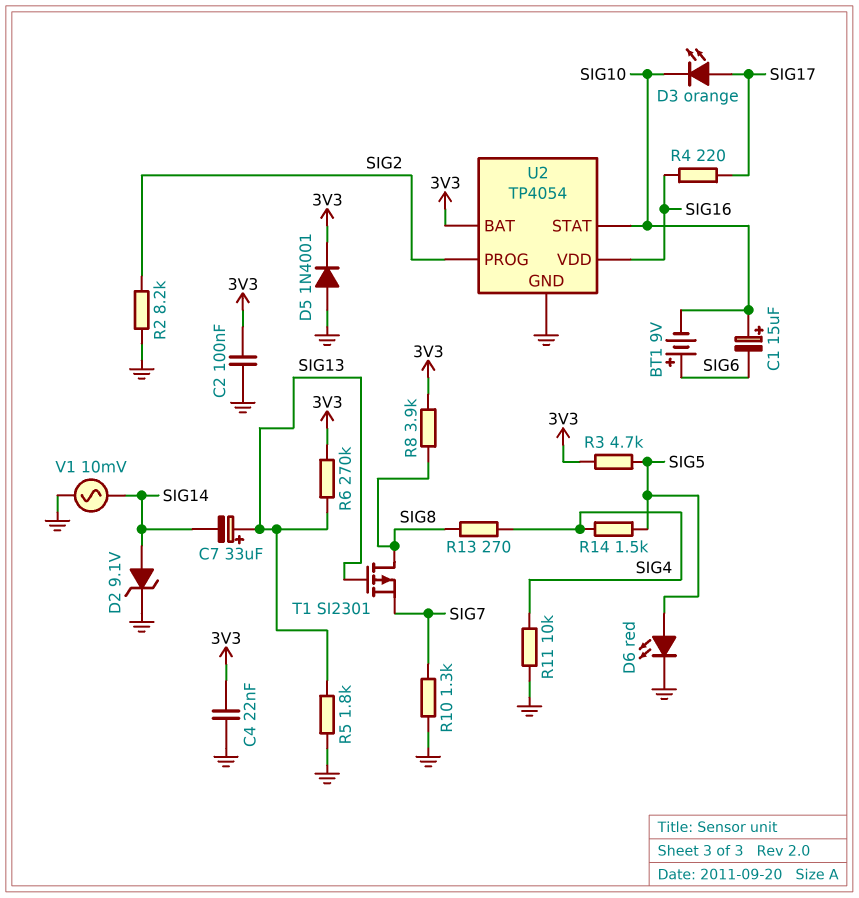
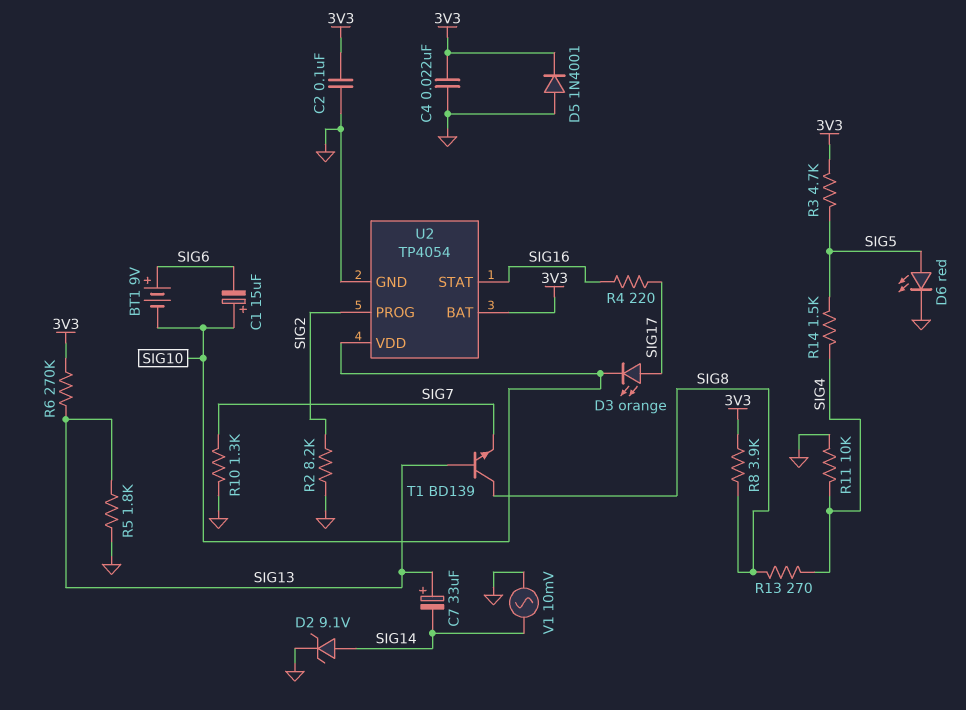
T1: PMOS SI2301 (G SIG13, D SIG8, S SIG7) -> NPN BD139 (B SIG13, C SIG8, E SIG7)
U2 pin STAT: SIG10 -> SIG16
U2 pin VDD: SIG16 -> SIG10

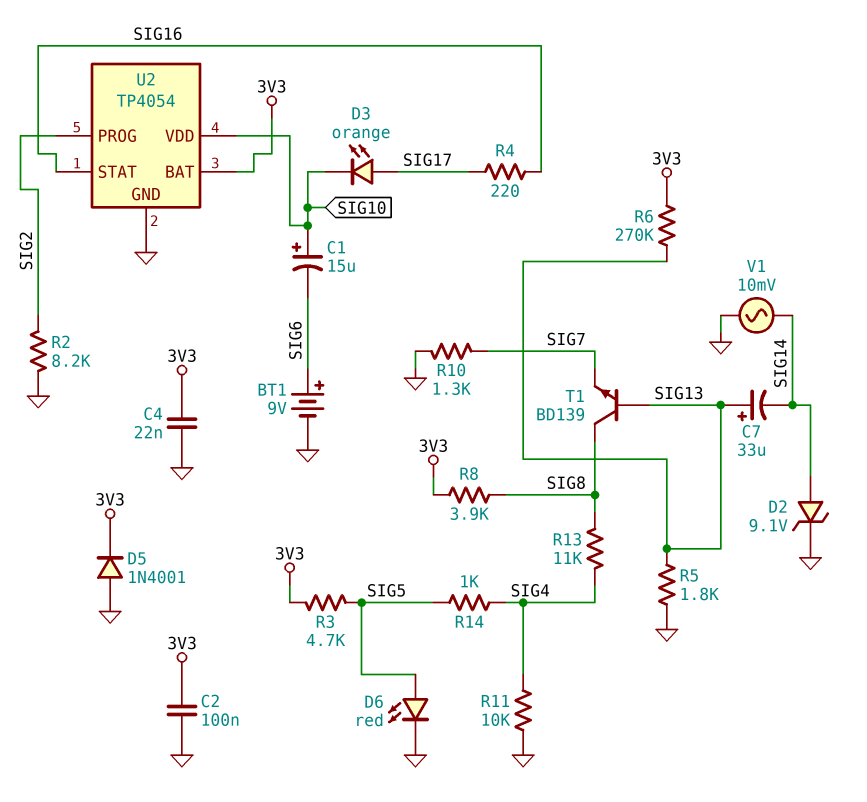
BT1: 9V (plus SIG6, minus SIG10) -> 9V (plus SIG6, minus GND)
R13: 270 (SIG4, SIG8) -> 11k (SIG4, SIG8)
R14: 1.5k (SIG4, SIG5) -> 1k (SIG4, SIG5)

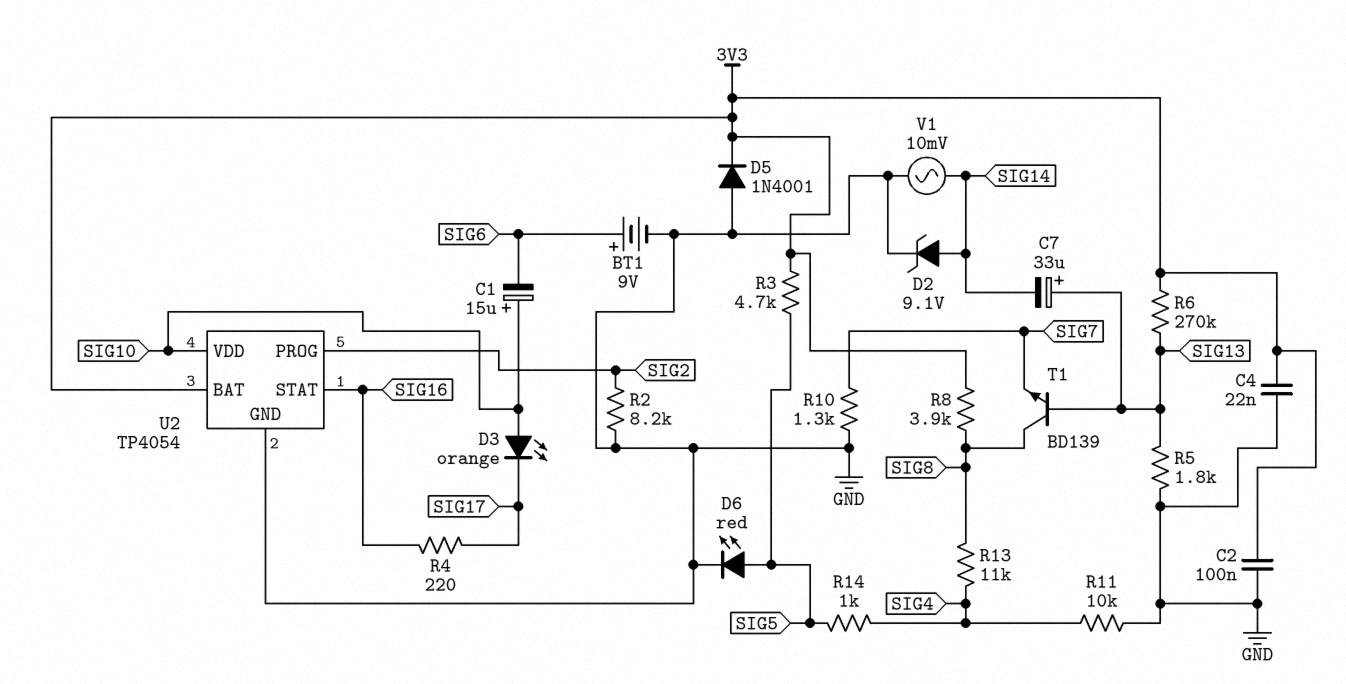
D3: LED orange (A SIG17, K SIG10) -> LED orange (A SIG10, K SIG17)

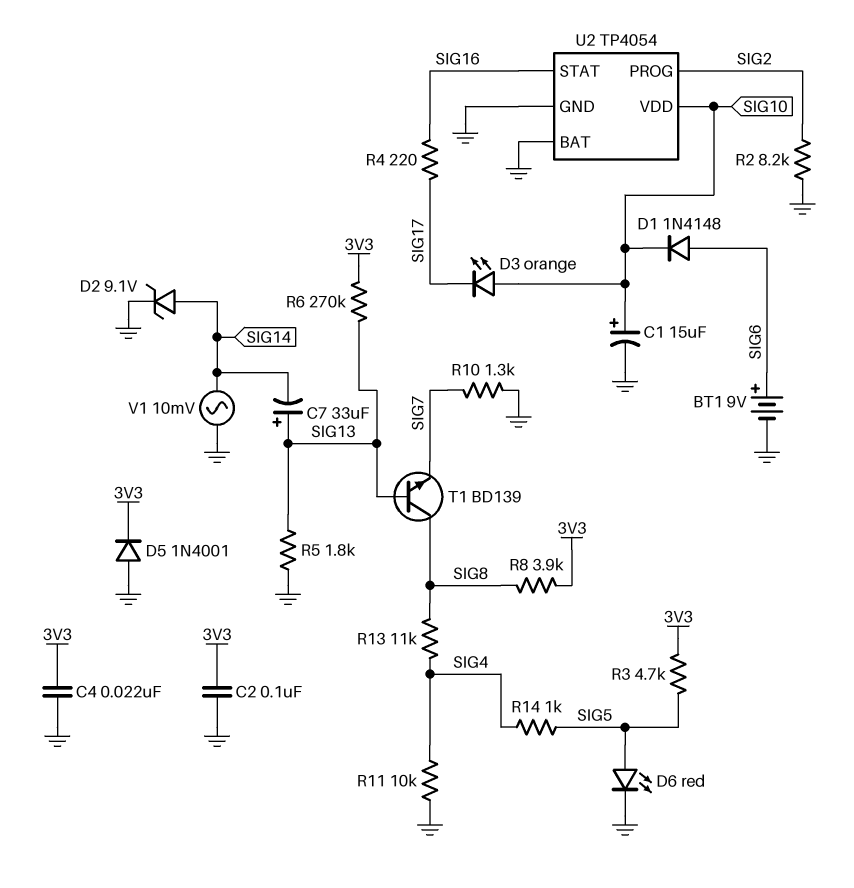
C1: 15uF (plus SIG10, minus SIG6) -> 15uF (plus SIG10, minus GND)
D1: none -> diode 1N4148 (A SIG6, K SIG10)
U2 pin BAT: 3V3 -> GND

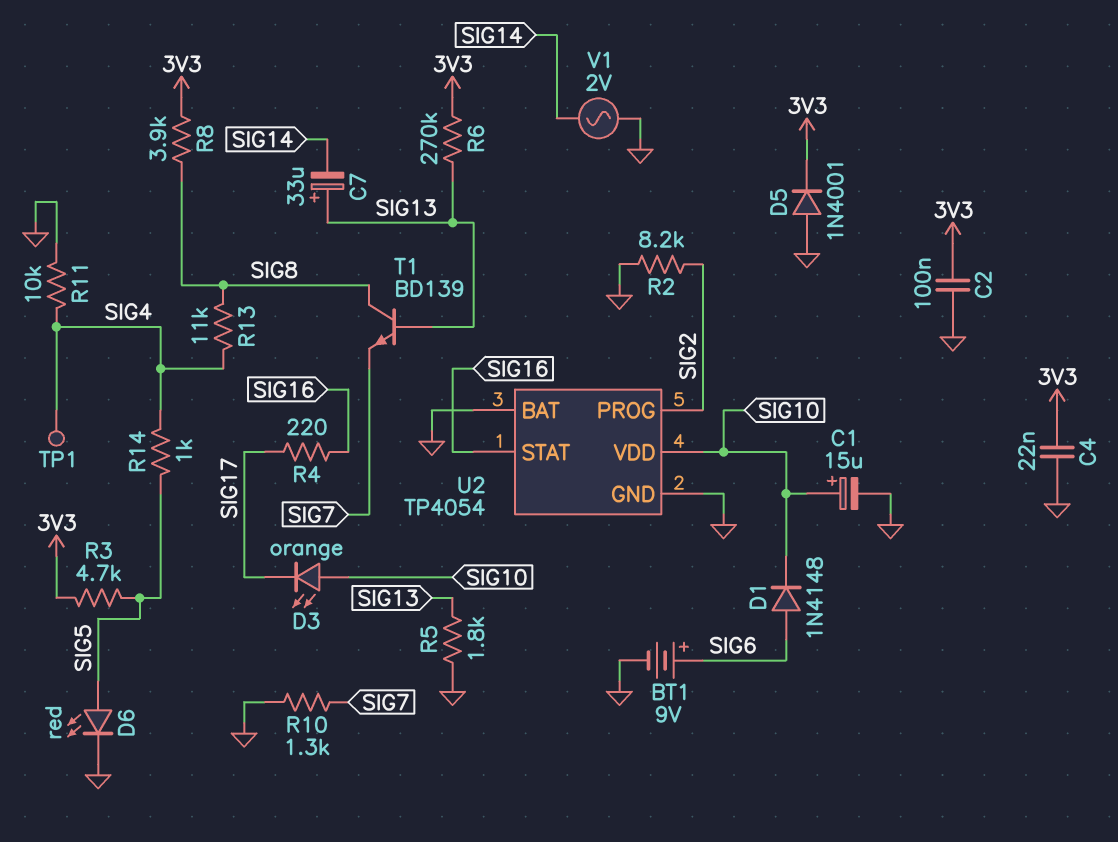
D2: zener 9.1V (A SIG14, K GND) -> none
TP1: none -> test point (SIG4)
V1: AC 10mV (GND, SIG14) -> AC 2V (GND, SIG14)

